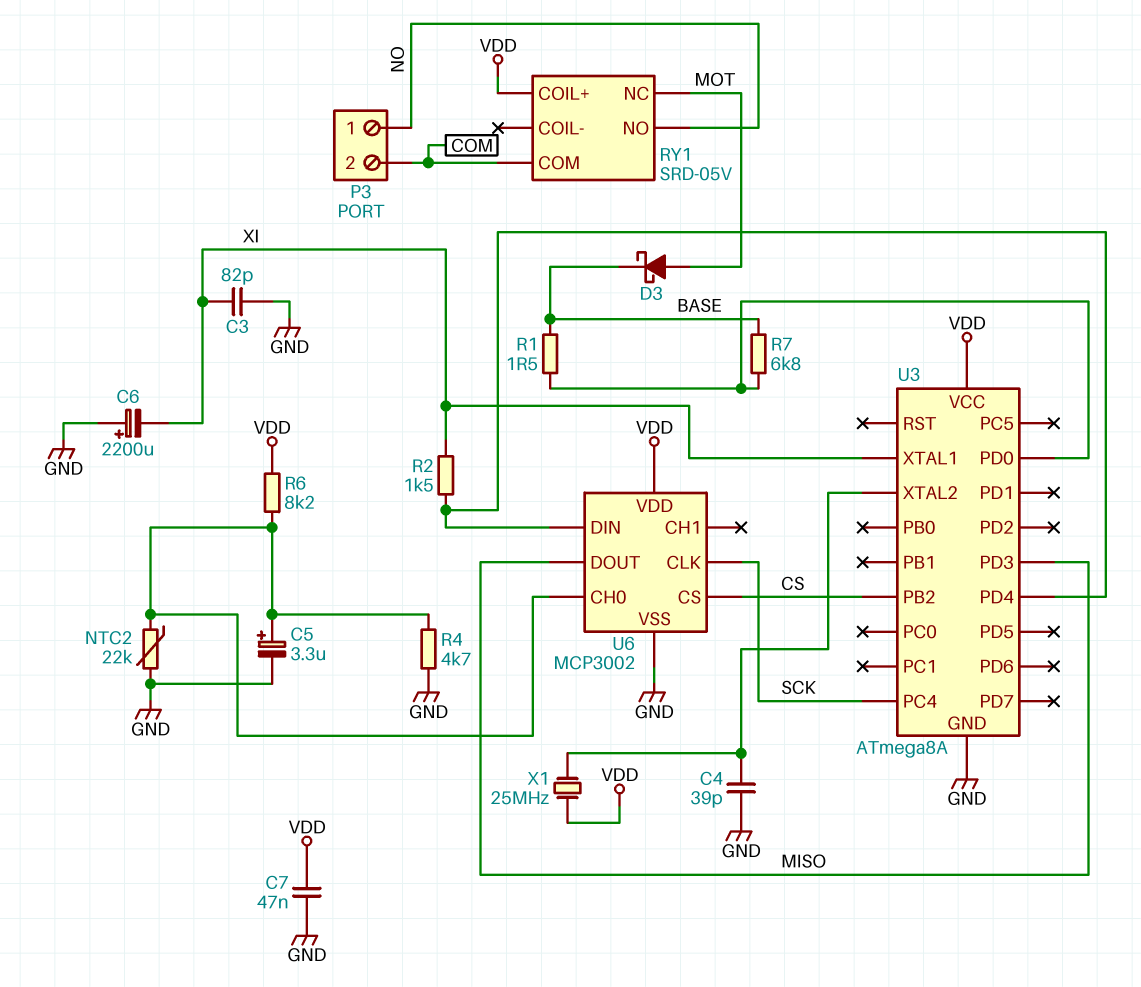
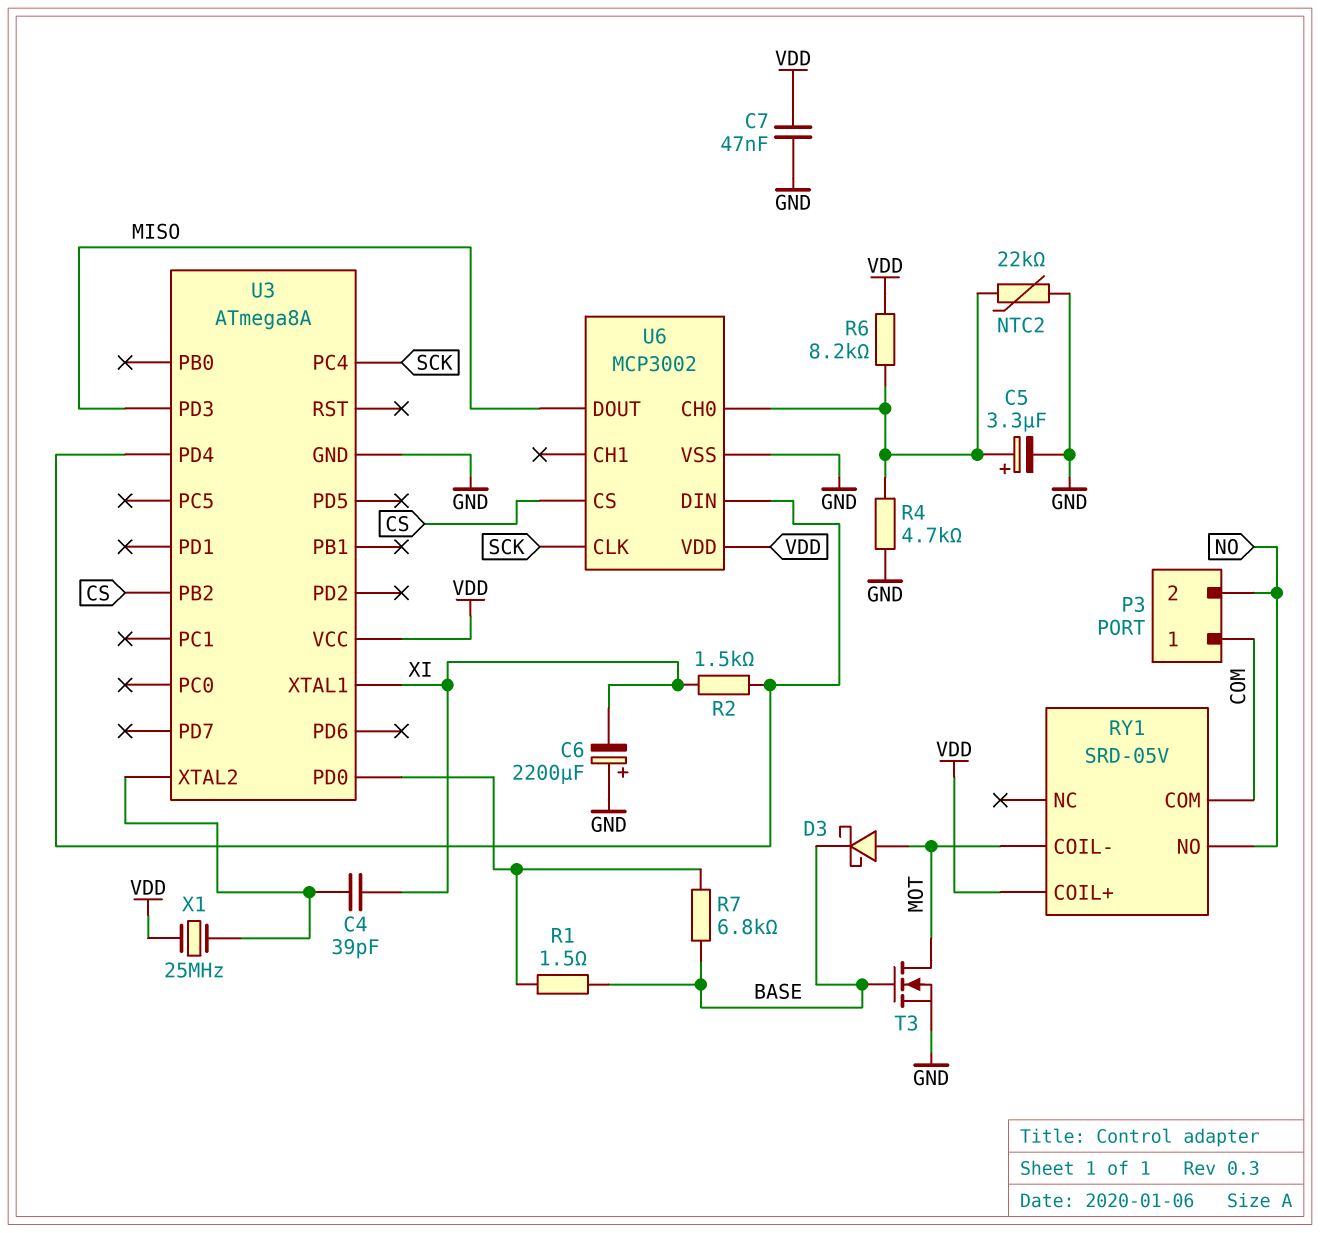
C3: 82pF (GND, XI) -> none
C4: 39pF (GND, U3/XTAL2) -> 39pF (U3/XTAL2, XI)
P3 pin 1: NO -> COM
P3 pin 2: COM -> NO
RY1 pin COIL-: none -> MOT
RY1 pin NC: MOT -> none
T3: none -> NMOS (G BASE, D MOT, S GND)

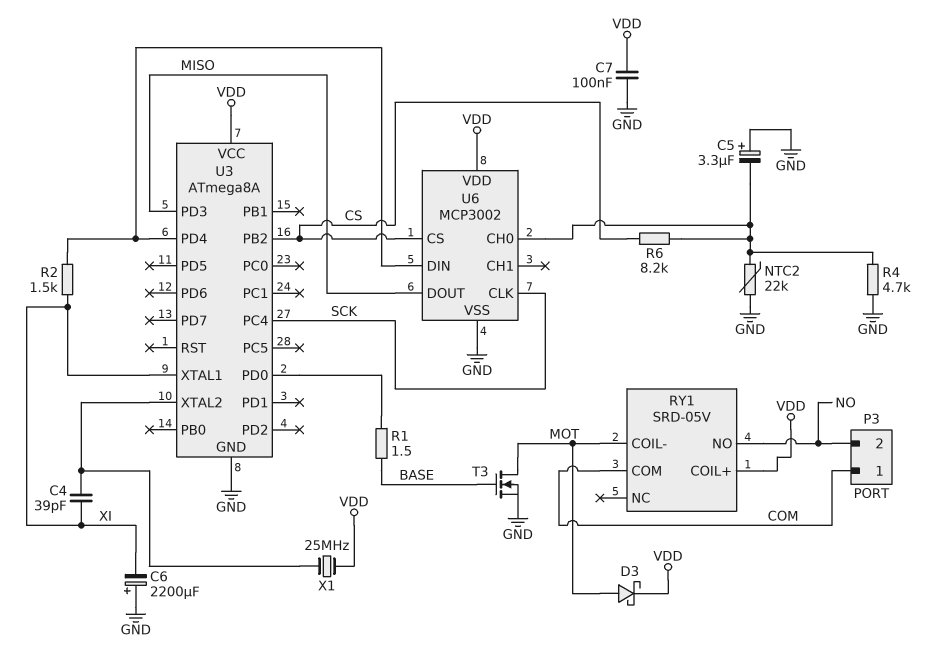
C5: 3.3uF (plus U6/CH0, minus GND) -> 3.3uF (plus GND, minus U6/CH0)
C7: 47nF (GND, VDD) -> 100nF (GND, VDD)
D3: schottky (A MOT, K BASE) -> schottky (A MOT, K VDD)
R6: 8.2k (U6/CH0, VDD) -> 8.2k (CS, U6/CH0)
R7: 6.8k (BASE, U3/PD0) -> none

